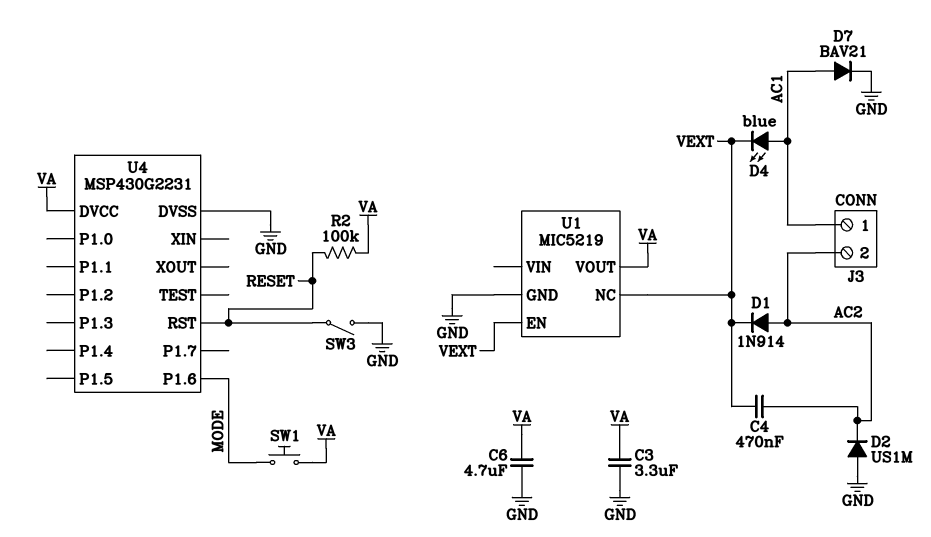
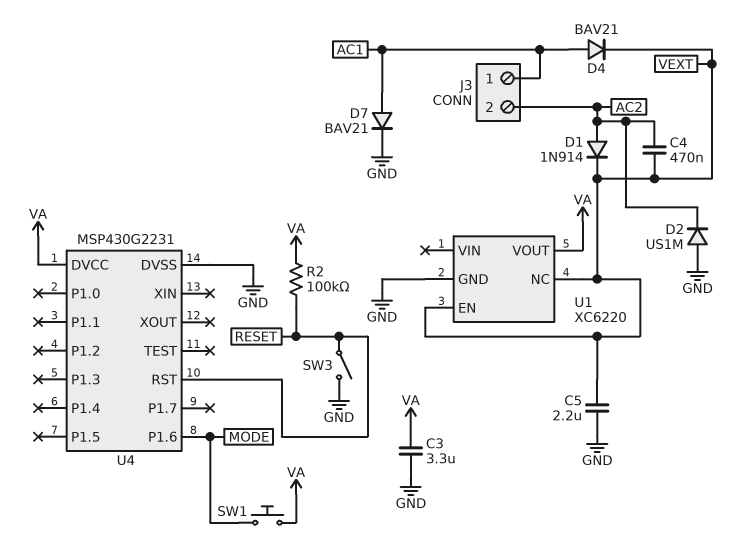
C5: none -> 2.2uF (GND, VEXT)
C6: 4.7uF (GND, VA) -> none
D4: LED blue (A AC1, K VEXT) -> diode BAV21 (A AC1, K VEXT)
U1: MIC5219 -> XC6220

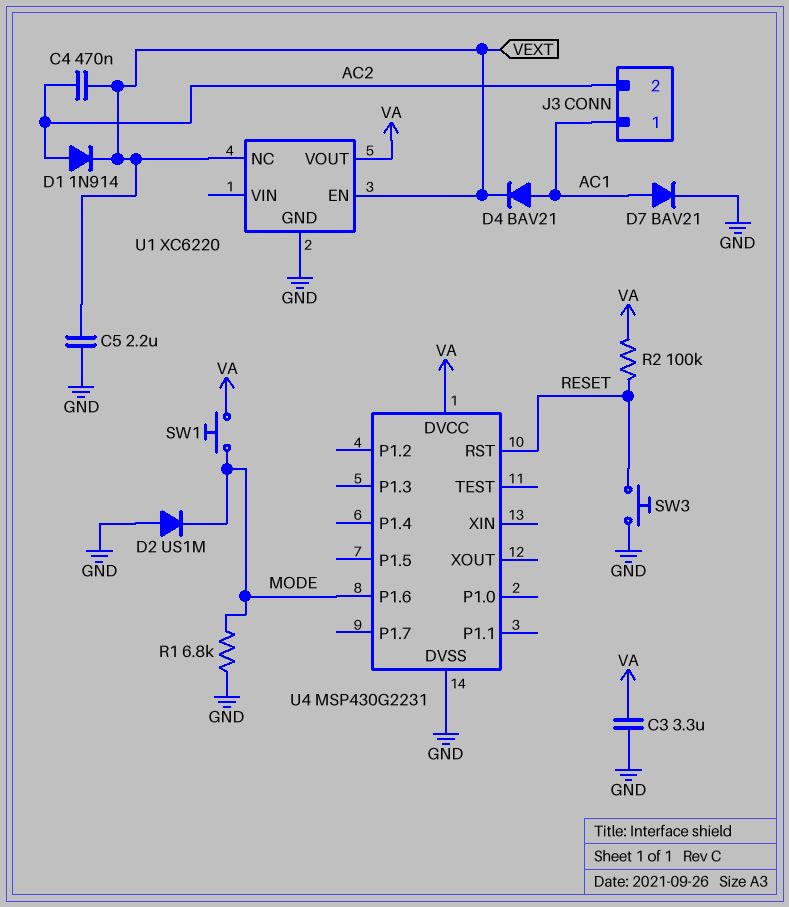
D2: diode US1M (A GND, K AC2) -> diode US1M (A GND, K MODE)
R1: none -> 6.8k (GND, MODE)
SW3: switch (GND, RESET) -> button (GND, RESET)

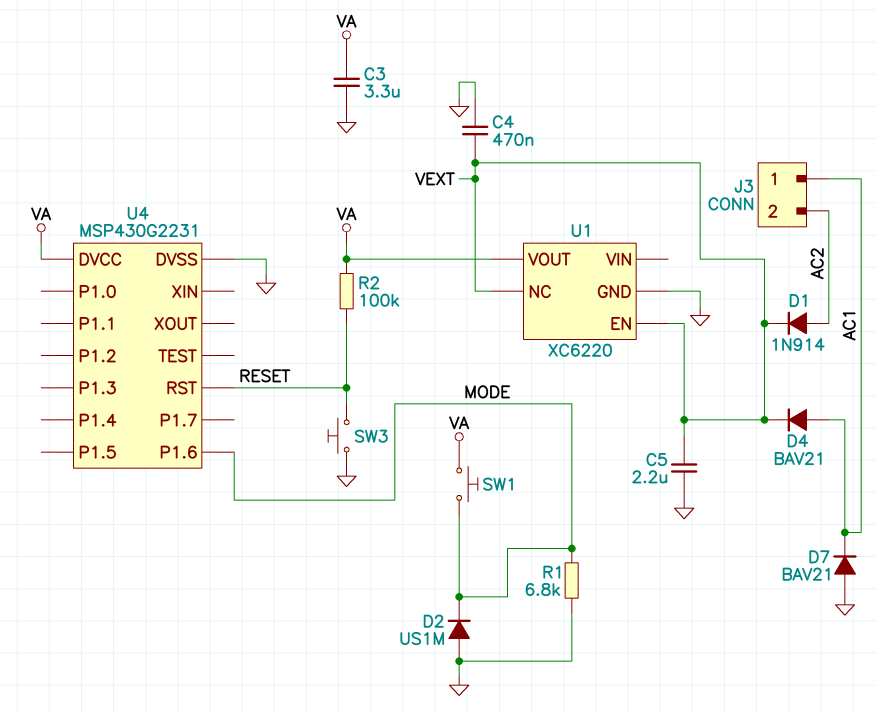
C4: 470nF (AC2, VEXT) -> 470nF (GND, VEXT)
D7: diode BAV21 (A AC1, K GND) -> diode BAV21 (A GND, K AC1)

